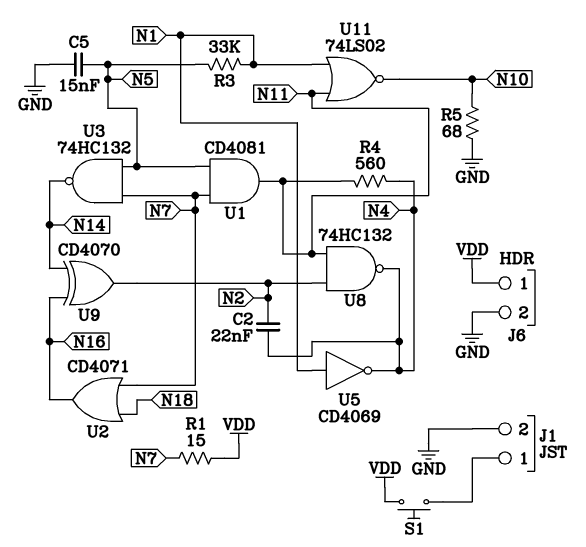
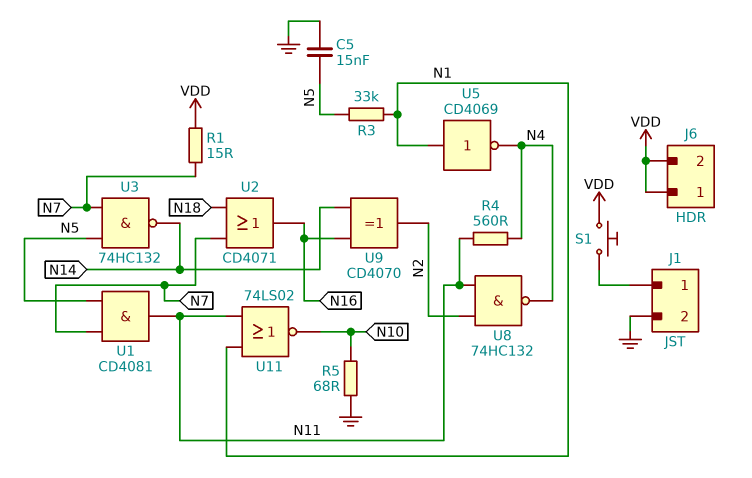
C2: 22nF (N2, N4) -> none
J6 pin 2: GND -> VDD

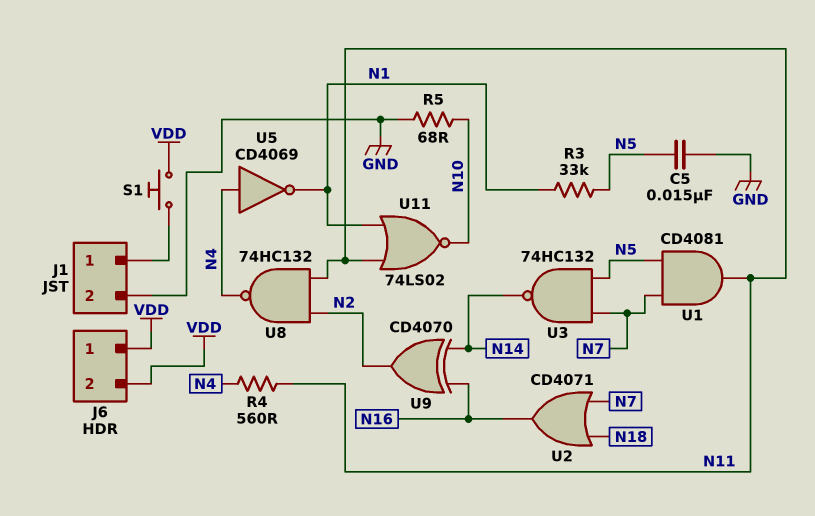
R1: 15 (N7, VDD) -> none
U5: NOT CD4069 (in N1, out N4) -> NOT CD4069 (in N4, out N1)

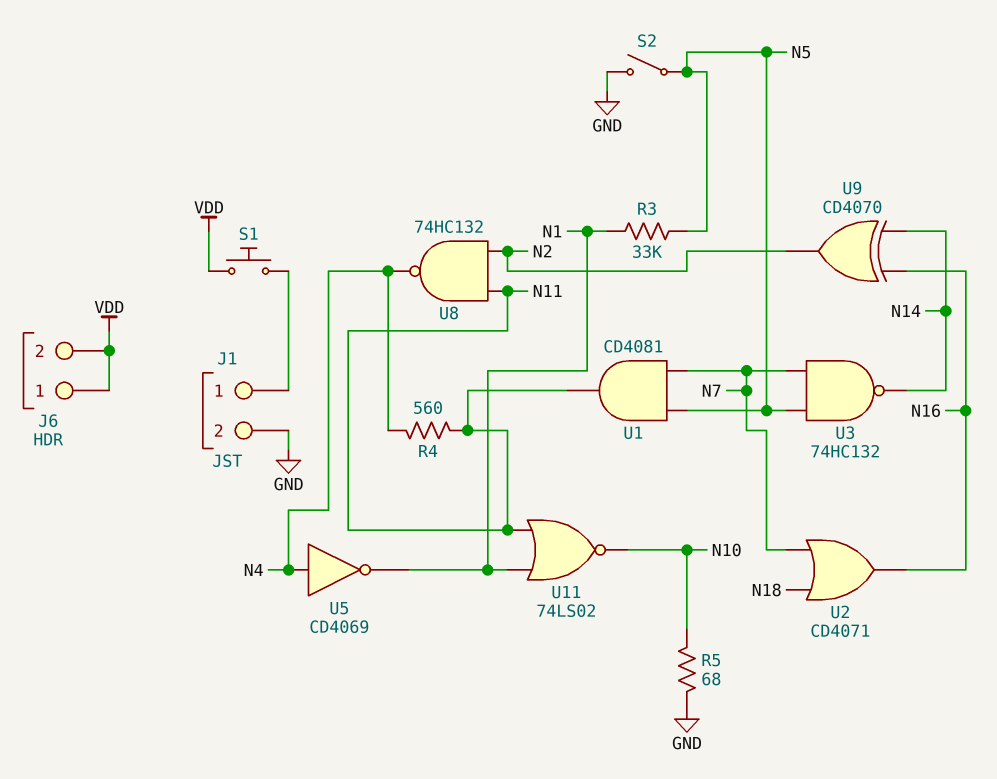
C5: 15nF (GND, N5) -> none
S2: none -> switch (GND, N5)

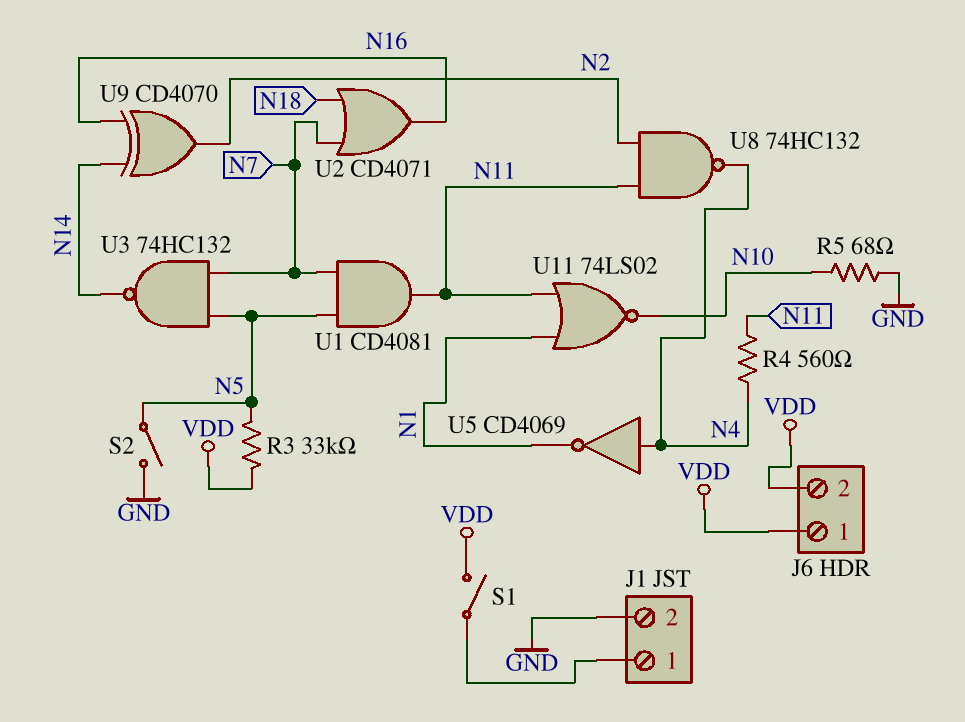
R3: 33k (N1, N5) -> 33k (N5, VDD)
S1: button (J1/1, VDD) -> switch (J1/1, VDD)

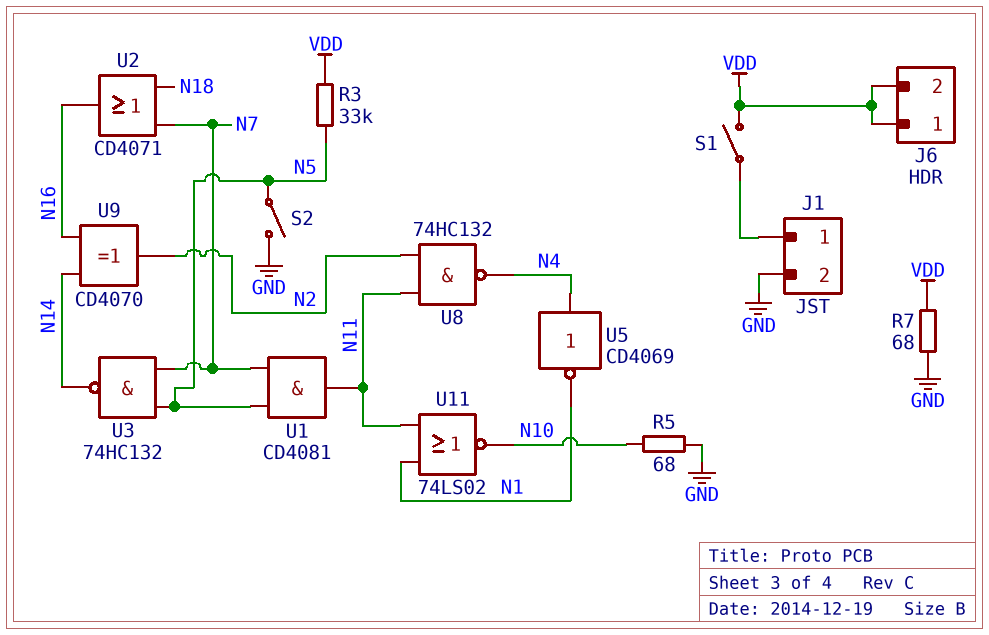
R4: 560 (N4, N11) -> none
R7: none -> 68 (GND, VDD)

